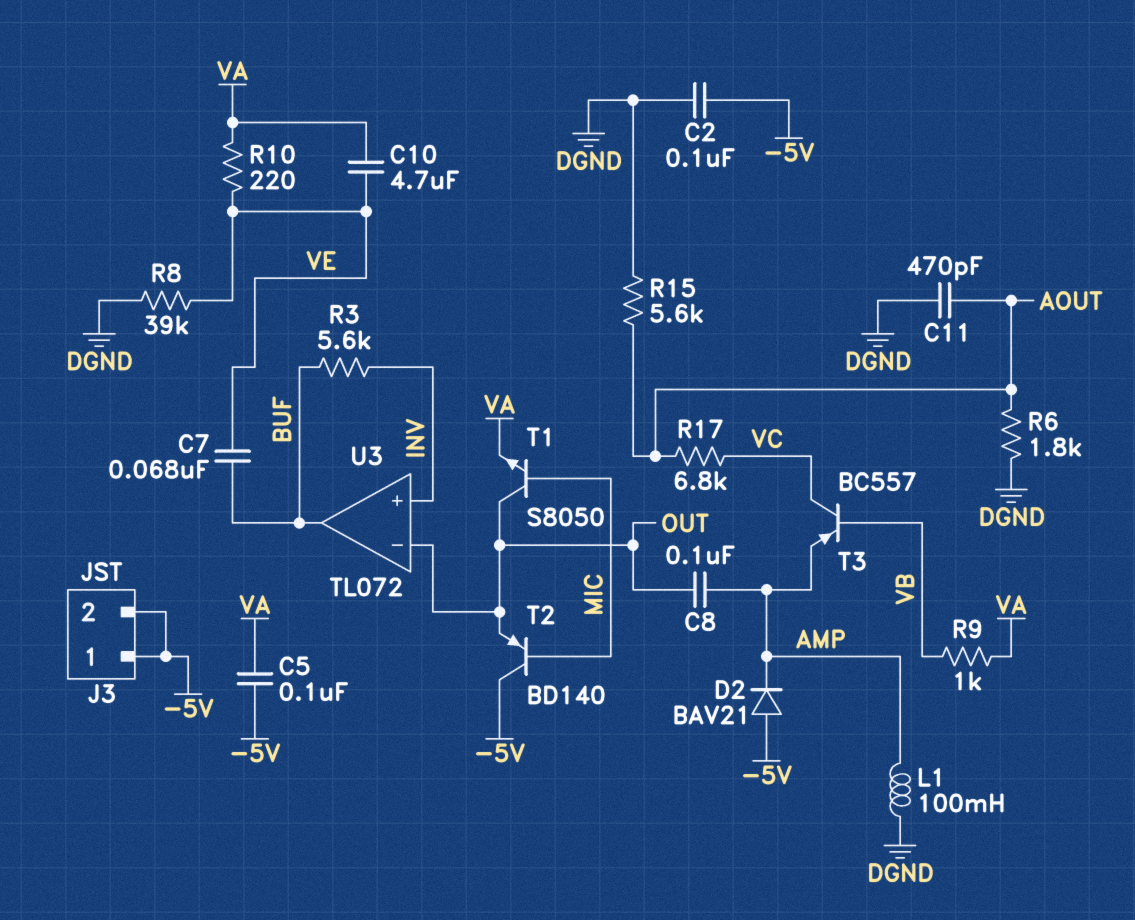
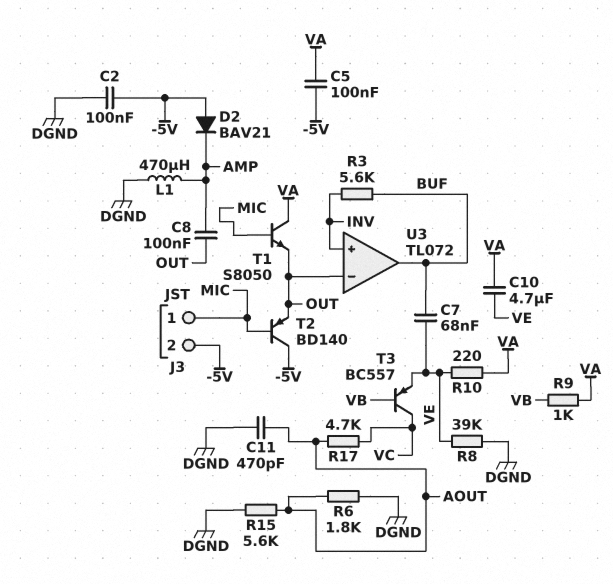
J3 pin 1: -5V -> MIC
L1: 100mH (AMP, DGND) -> 470uH (AMP, DGND)
R17: 6.8k (AOUT, VC) -> 4.7k (AOUT, VC)
T1: NPN S8050 (B MIC, C OUT, E VA) -> NPN S8050 (B MIC, C VA, E OUT)
T3: PNP BC557 (B VB, C VC, E AMP) -> PNP BC557 (B VB, C VC, E VE)

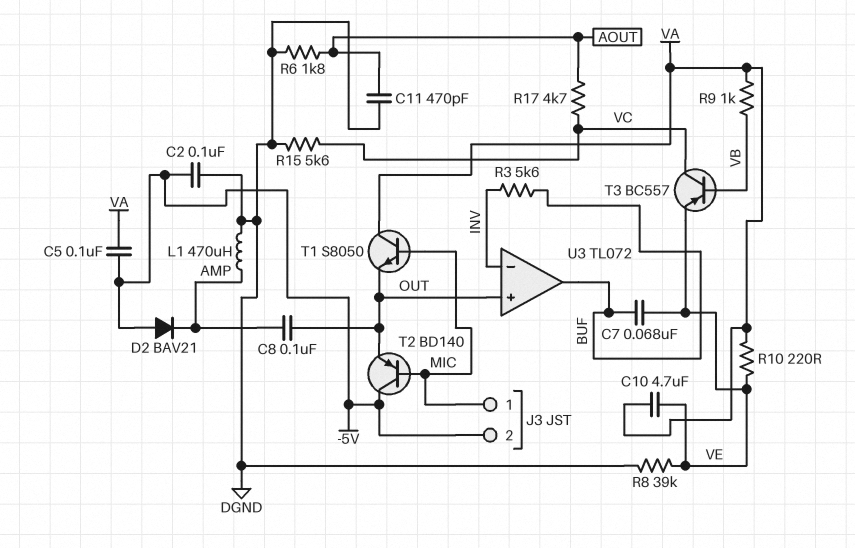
R15: 5.6k (AOUT, DGND) -> 5.6k (DGND, VC)
U3 pin in+: INV -> OUT
U3 pin in-: OUT -> INV

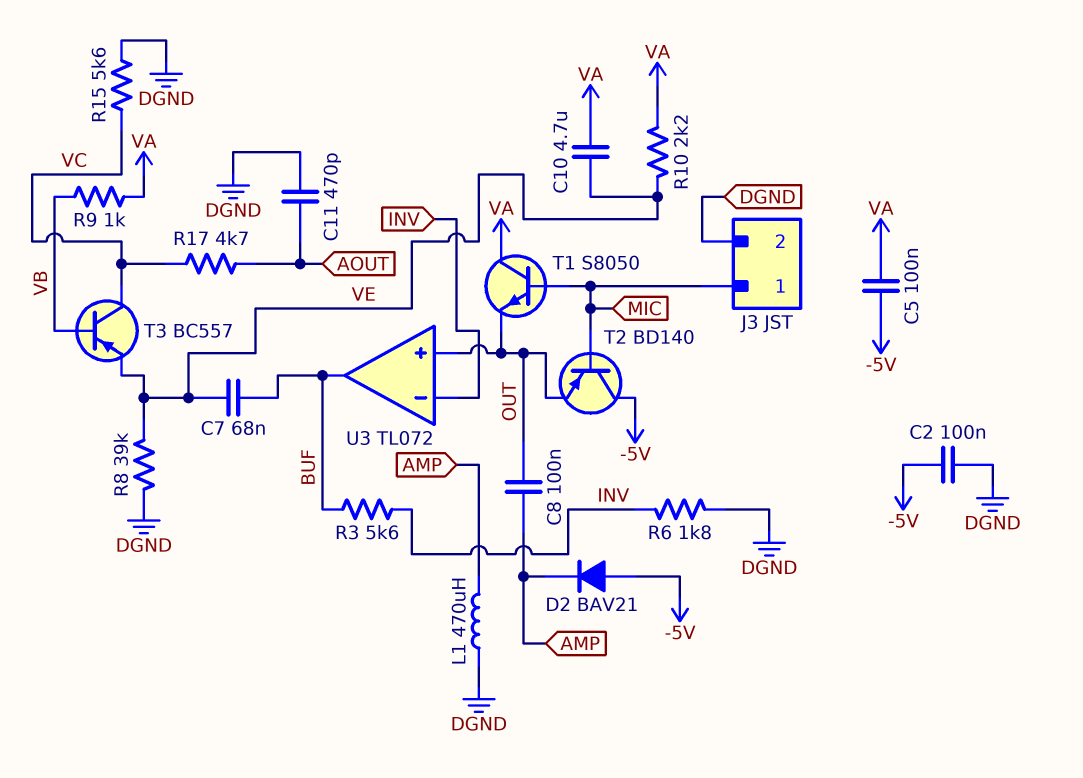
J3 pin 2: -5V -> DGND
R6: 1.8k (AOUT, DGND) -> 1.8k (DGND, INV)
R10: 220 (VA, VE) -> 2.2k (VA, VE)

